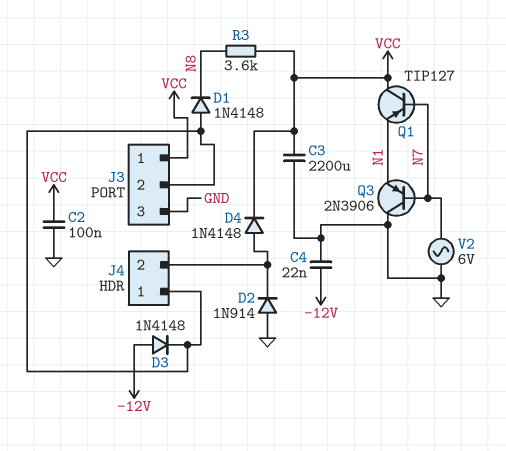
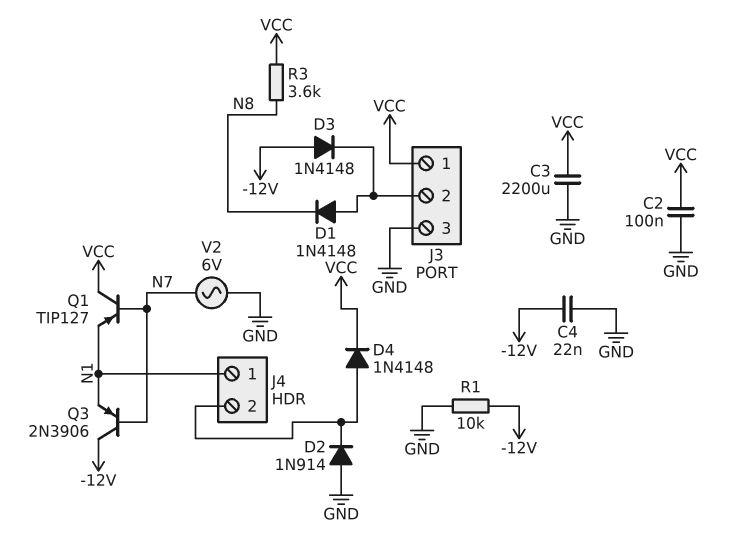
J4 pin 1: J3/2 -> N1
Q3: PNP 2N3906 (B N7, C GND, E N1) -> PNP 2N3906 (B N7, C -12V, E N1)
R1: none -> 10k (-12V, GND)

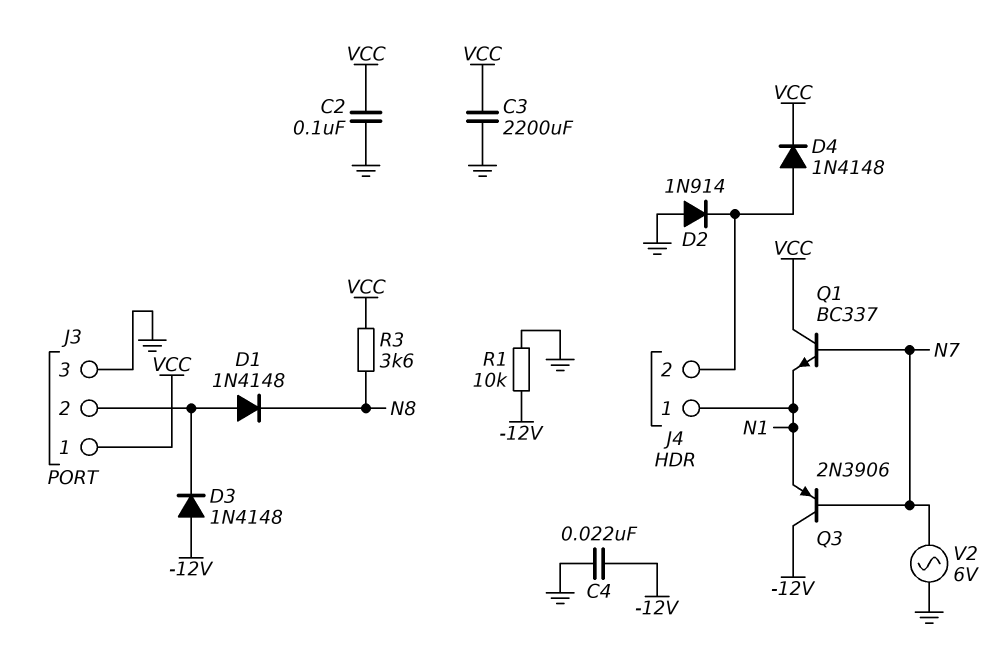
Q1: PNP TIP127 (B N7, C VCC, E N1) -> NPN BC337 (B N7, C VCC, E N1)

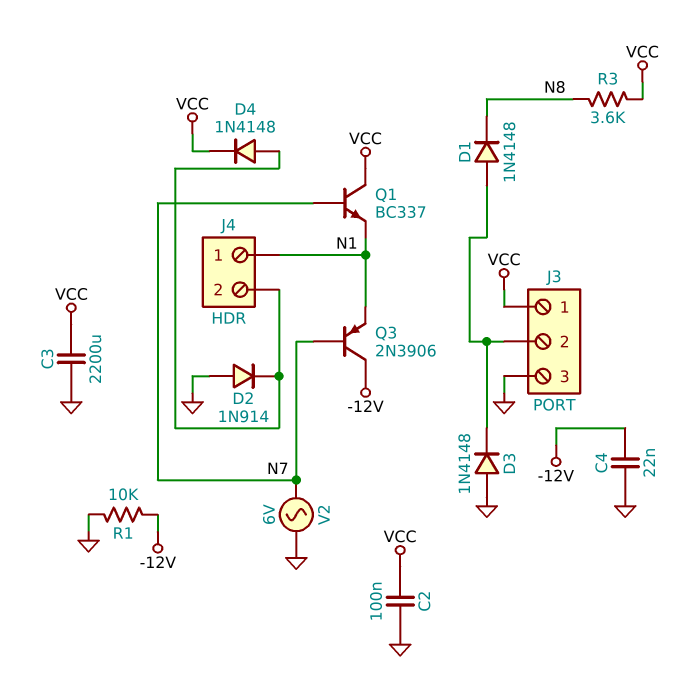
D3: diode 1N4148 (A -12V, K J3/2) -> diode 1N4148 (A GND, K J3/2)

